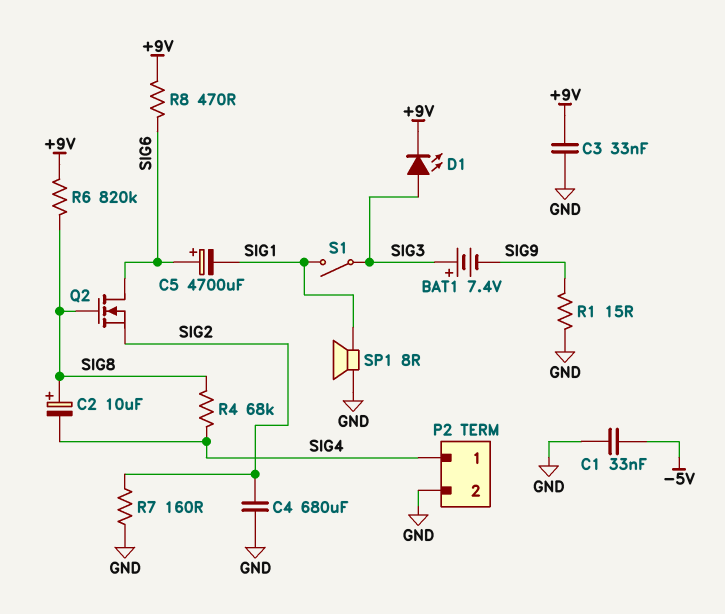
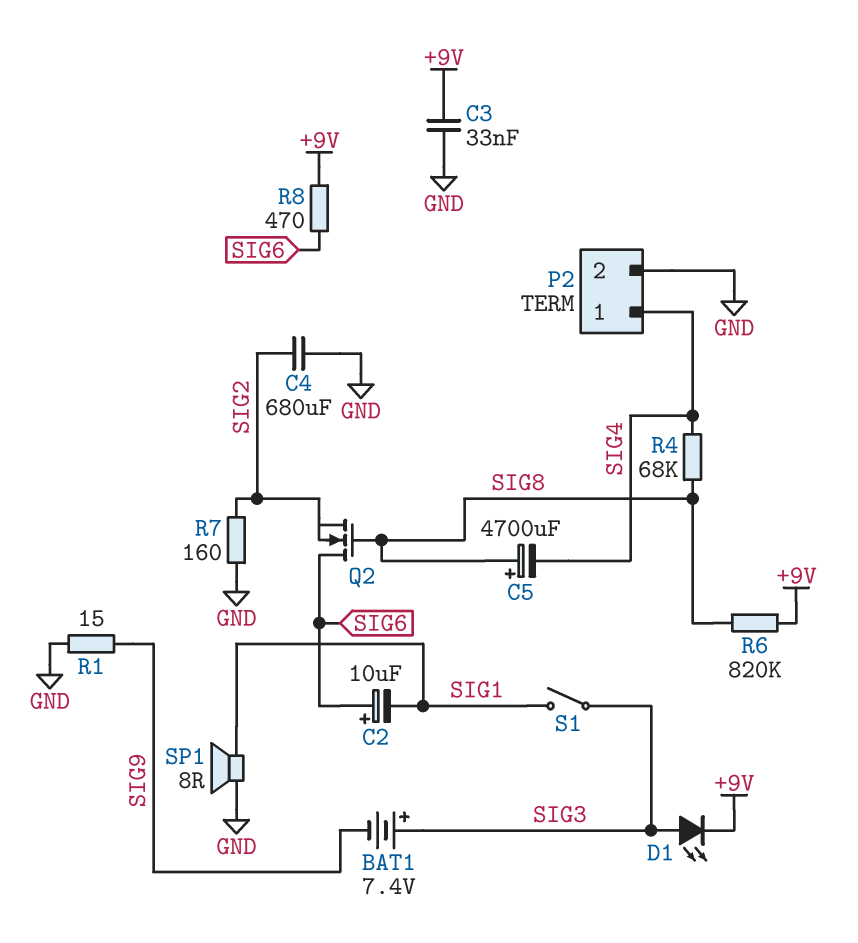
C1: 33nF (-5V, GND) -> none
C2: 10uF (plus SIG8, minus SIG4) -> 10uF (plus SIG6, minus SIG1)
C5: 4700uF (plus SIG6, minus SIG1) -> 4700uF (plus SIG8, minus SIG4)

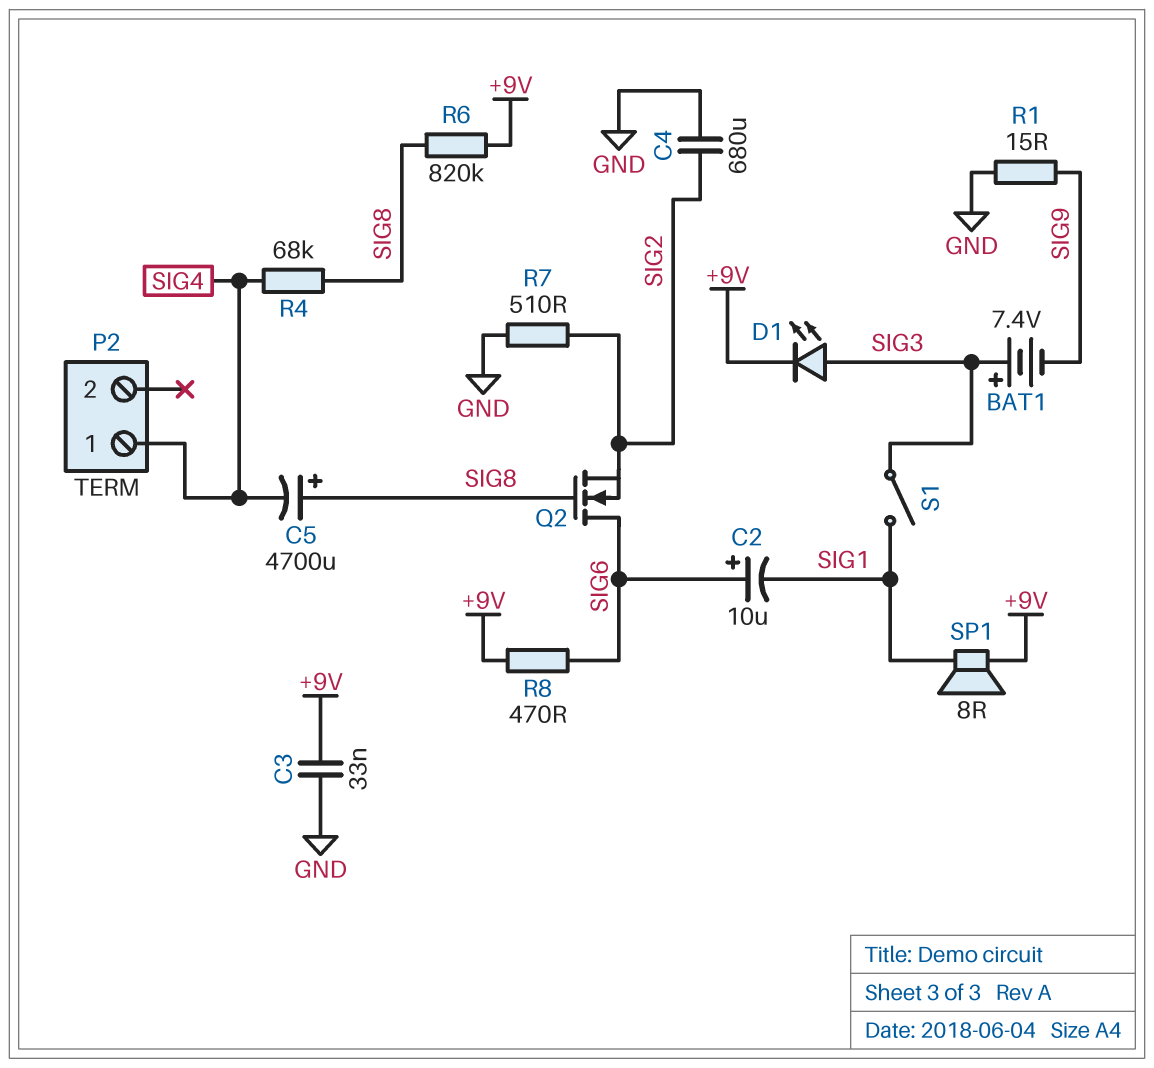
P2 pin 2: GND -> none
R7: 160 (GND, SIG2) -> 510 (GND, SIG2)
SP1: speaker 8R (GND, SIG1) -> speaker 8R (+9V, SIG1)

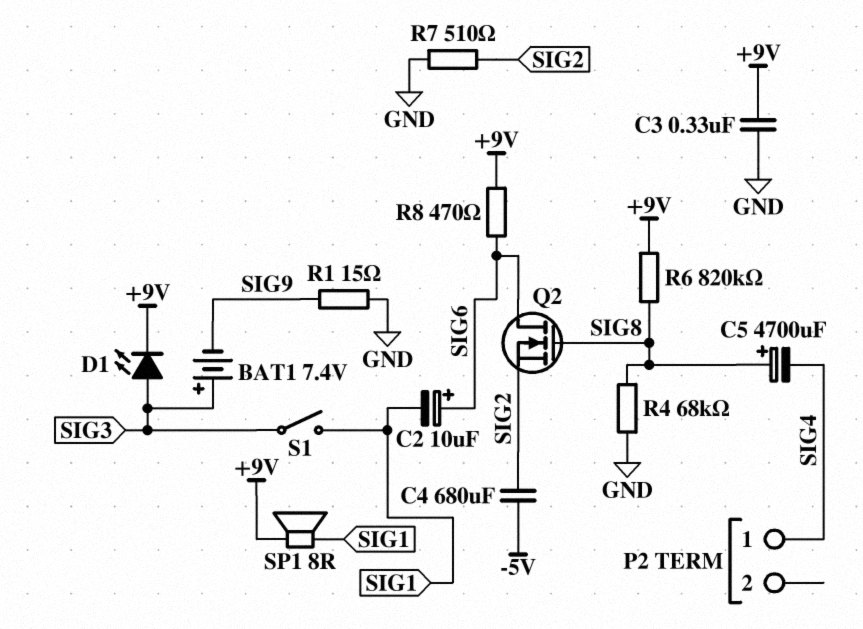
C3: 33nF (+9V, GND) -> 330nF (+9V, GND)
C4: 680uF (GND, SIG2) -> 680uF (-5V, SIG2)
R4: 68k (SIG4, SIG8) -> 68k (GND, SIG8)

